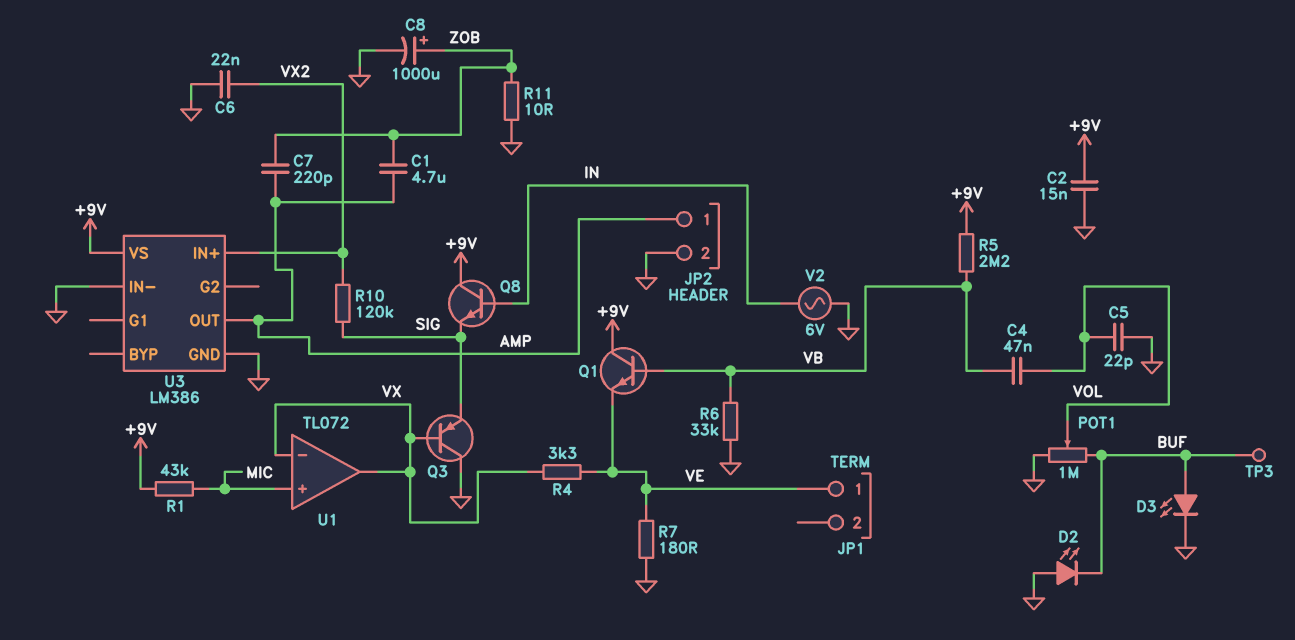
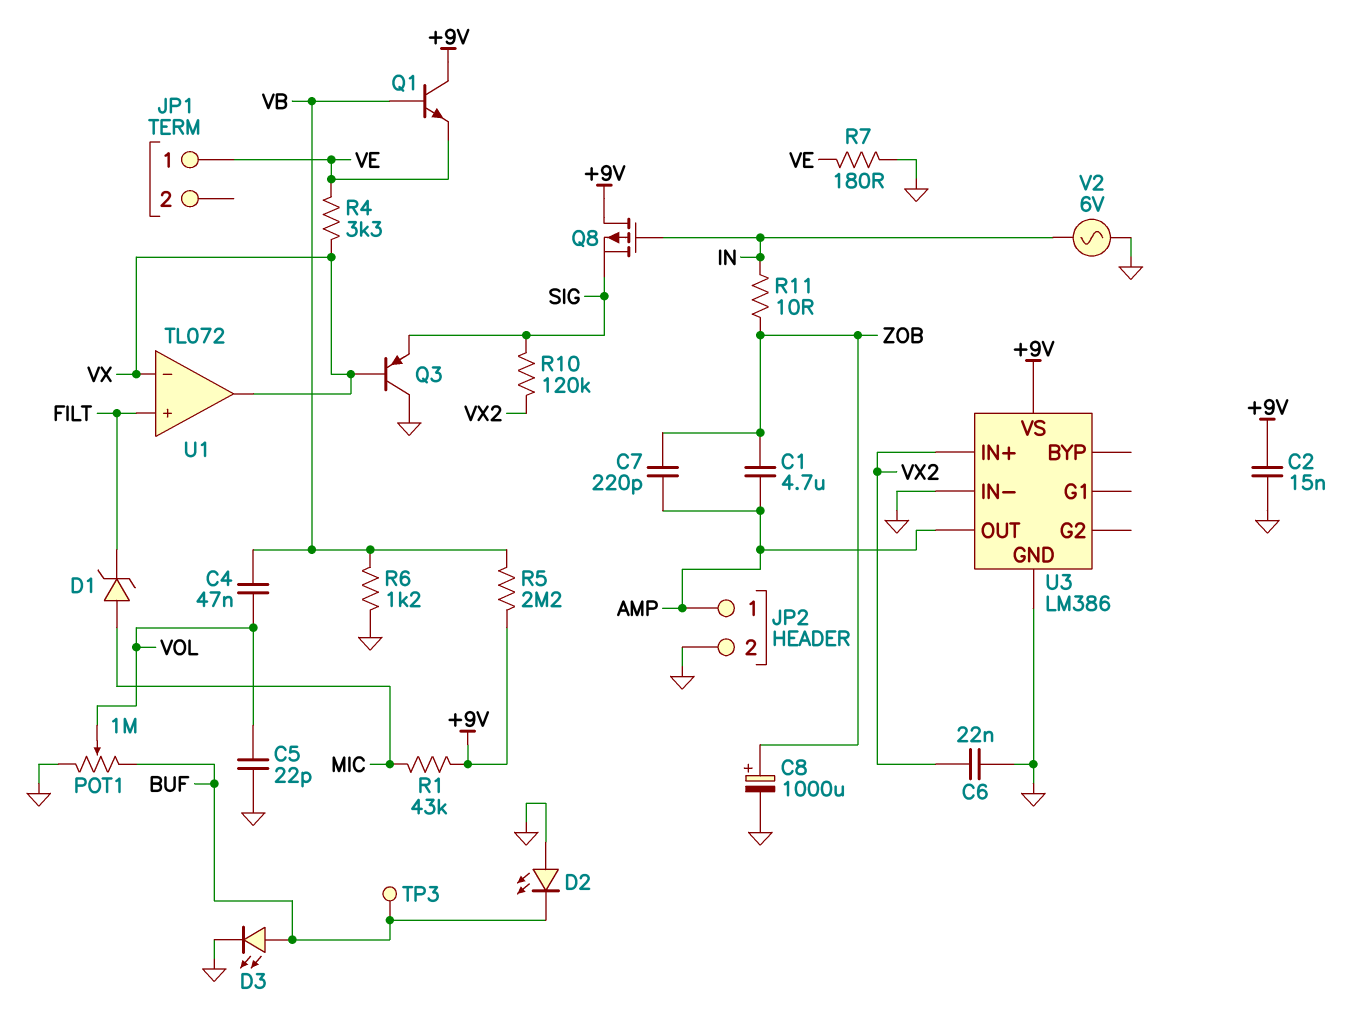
D1: none -> zener (A MIC, K FILT)
Q8: NPN (B IN, C +9V, E SIG) -> PMOS (G IN, D +9V, S SIG)
R6: 33k (GND, VB) -> 1.2k (GND, VB)
R11: 10 (GND, ZOB) -> 10 (IN, ZOB)
U1 pin in+: MIC -> FILT

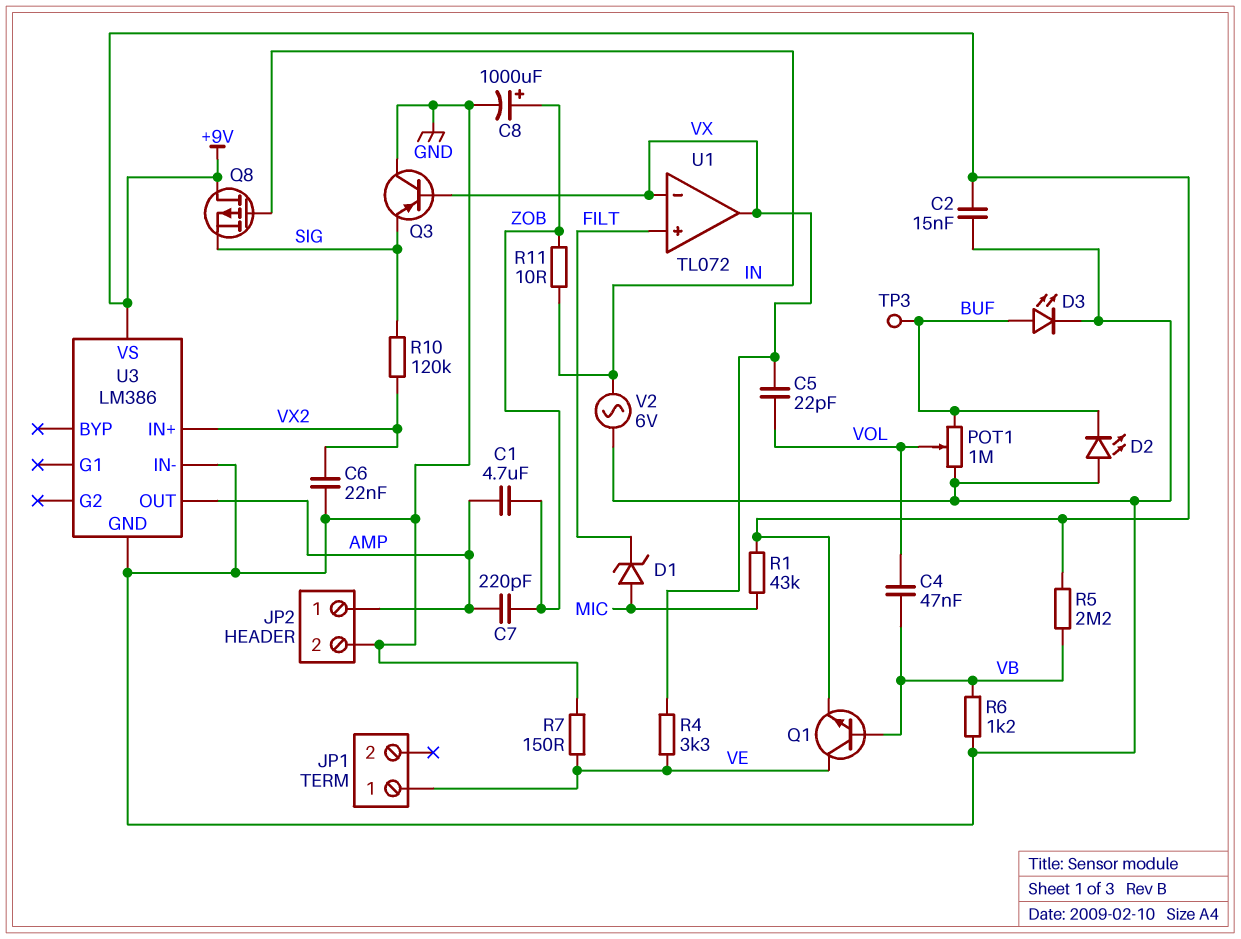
C5: 22pF (GND, VOL) -> 22pF (VOL, VX)
Q1: NPN (B VB, C +9V, E VE) -> NPN (B VB, C VE, E +9V)
R7: 180 (GND, VE) -> 150 (GND, VE)

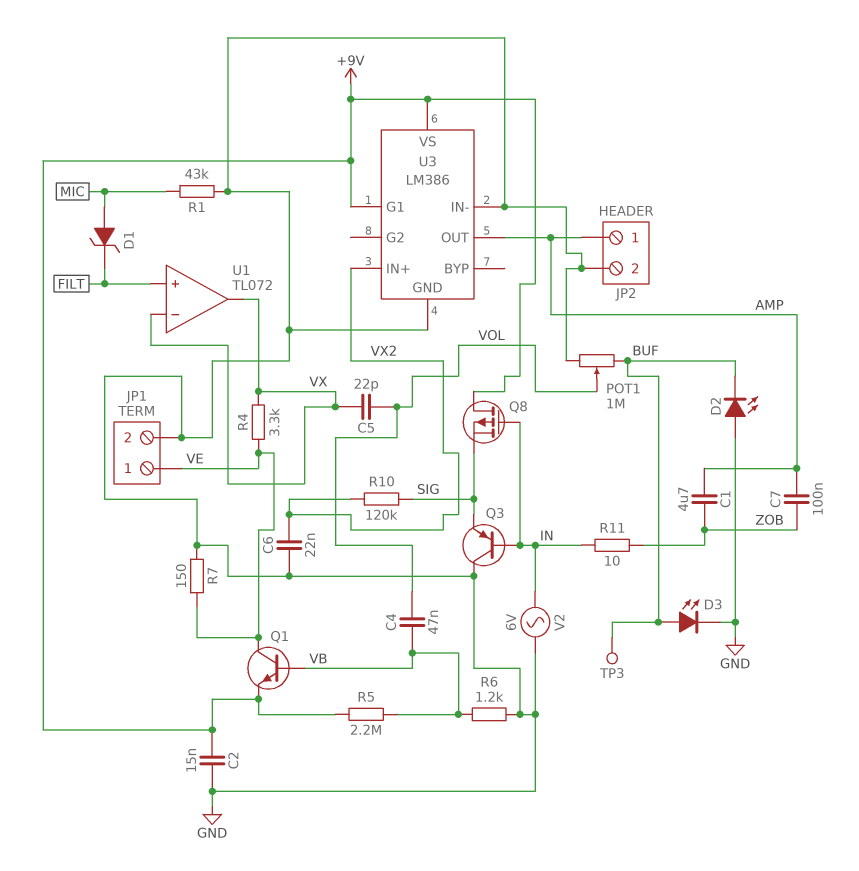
C7: 220pF (AMP, ZOB) -> 100nF (AMP, ZOB)
C8: 1000uF (plus ZOB, minus GND) -> none
JP1 pin 2: none -> GND
Q3: PNP (B VX, C GND, E SIG) -> PNP (B IN, C GND, E SIG)
R1: 43k (+9V, MIC) -> 43k (GND, MIC)
U3 pin G1: none -> +9V

